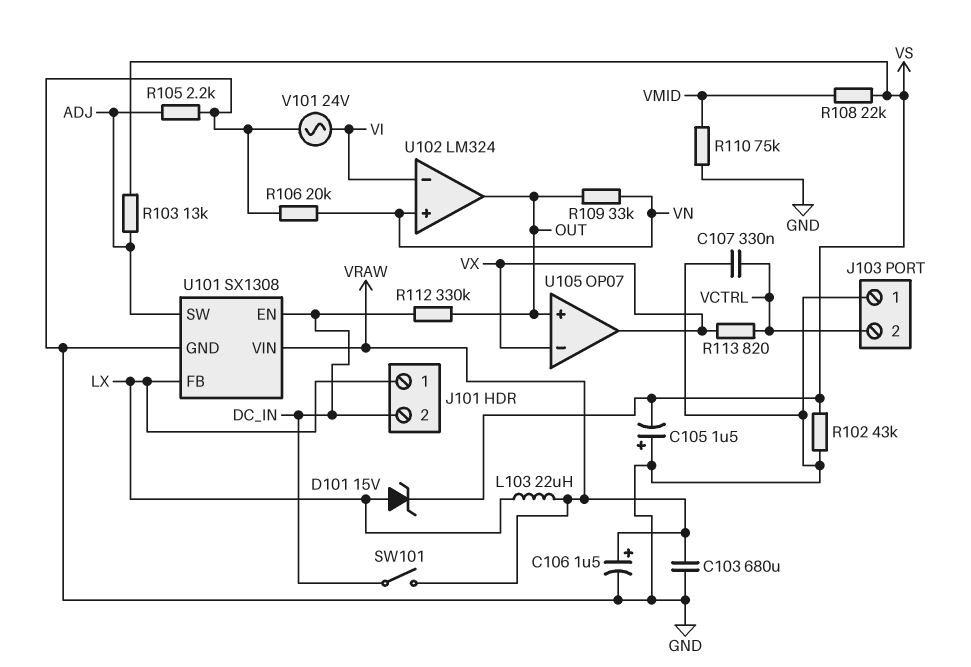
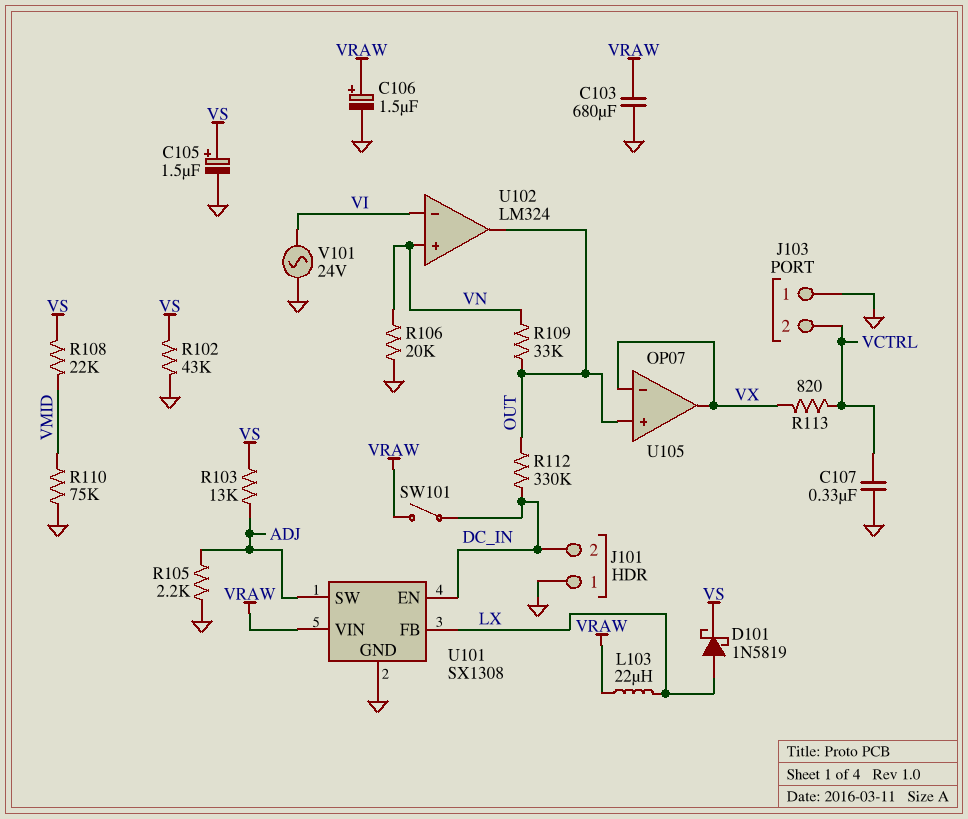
C105: 1.5uF (plus GND, minus VS) -> 1.5uF (plus VS, minus GND)
D101: zener 15V (A LX, K VS) -> schottky 1N5819 (A LX, K VS)
J101 pin 1: LX -> GND

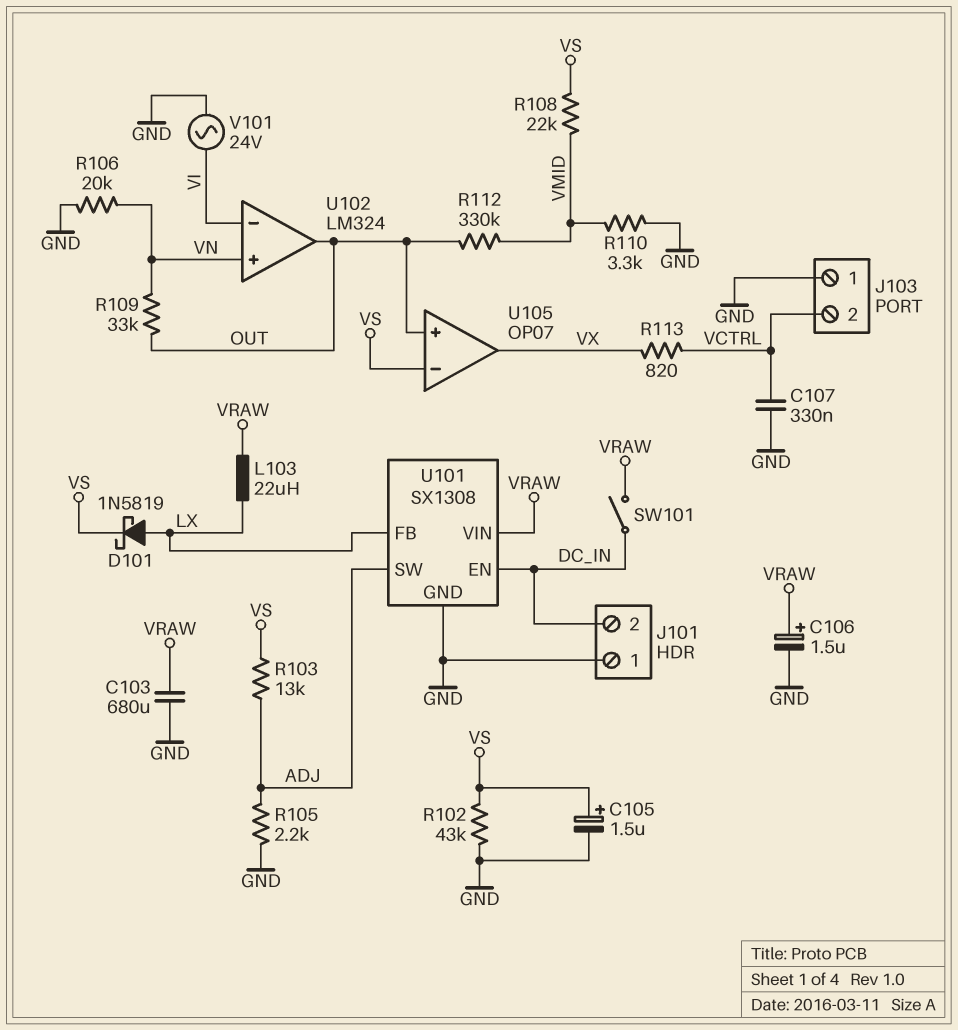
R110: 75k (GND, VMID) -> 3.3k (GND, VMID)
R112: 330k (DC_IN, OUT) -> 330k (OUT, VMID)
U105 pin in-: VX -> VS

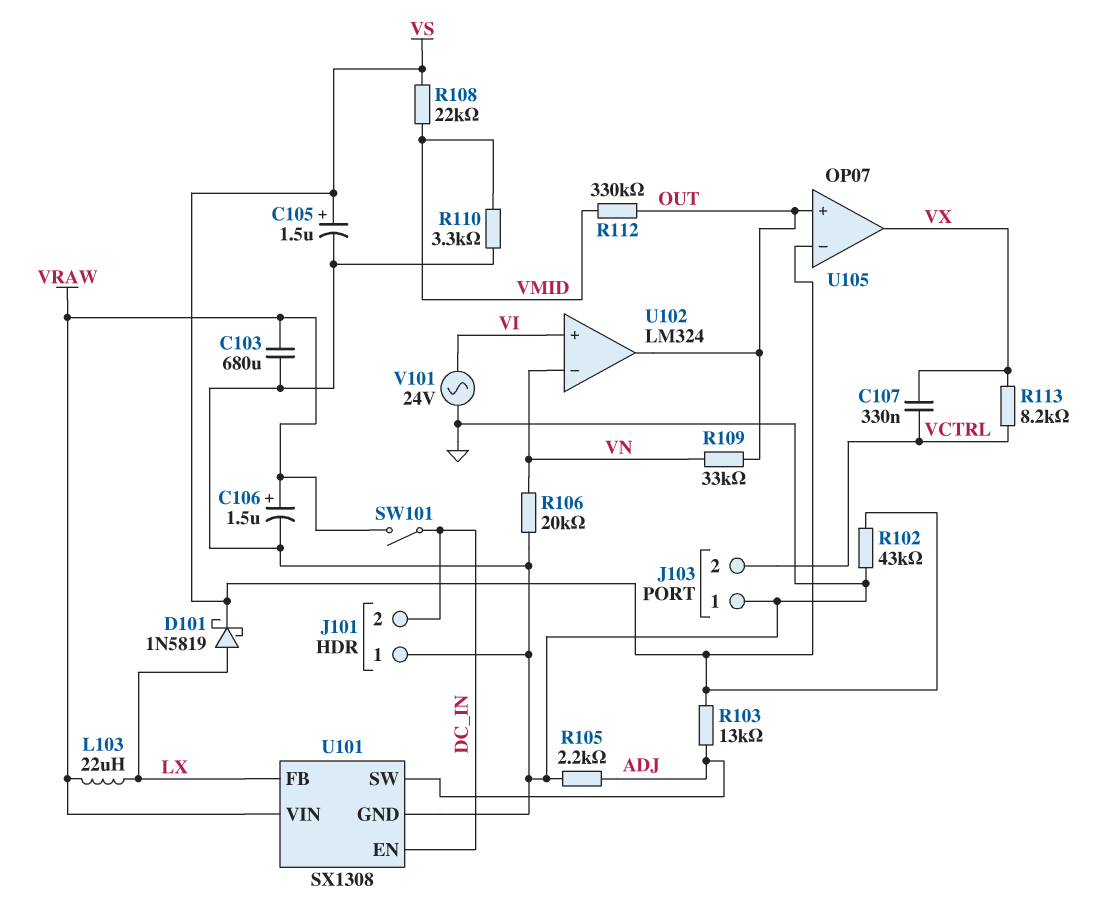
C107: 330nF (GND, VCTRL) -> 330nF (VCTRL, VX)
R113: 820 (VCTRL, VX) -> 8.2k (VCTRL, VX)
U102 pin in+: VN -> VI
U102 pin in-: VI -> VN

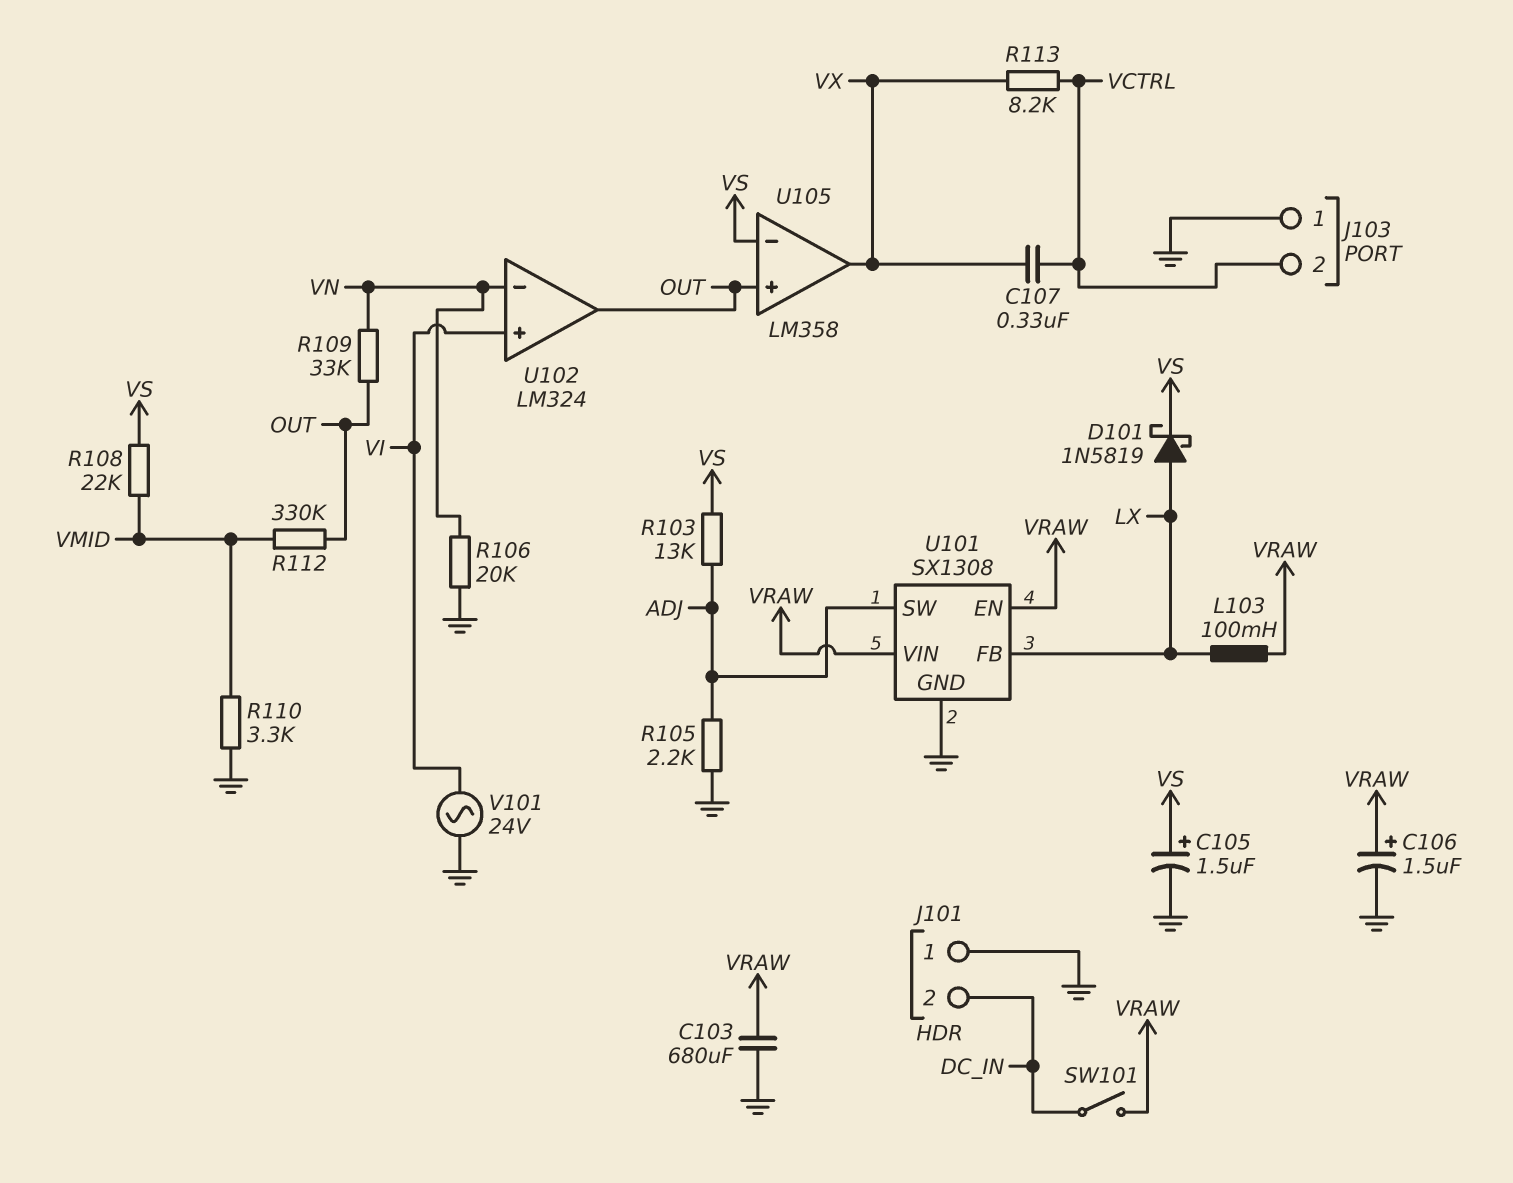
L103: 22uH (LX, VRAW) -> 100mH (LX, VRAW)
R102: 43k (GND, VS) -> none
U101 pin EN: DC_IN -> VRAW
U105: OP07 -> LM358

